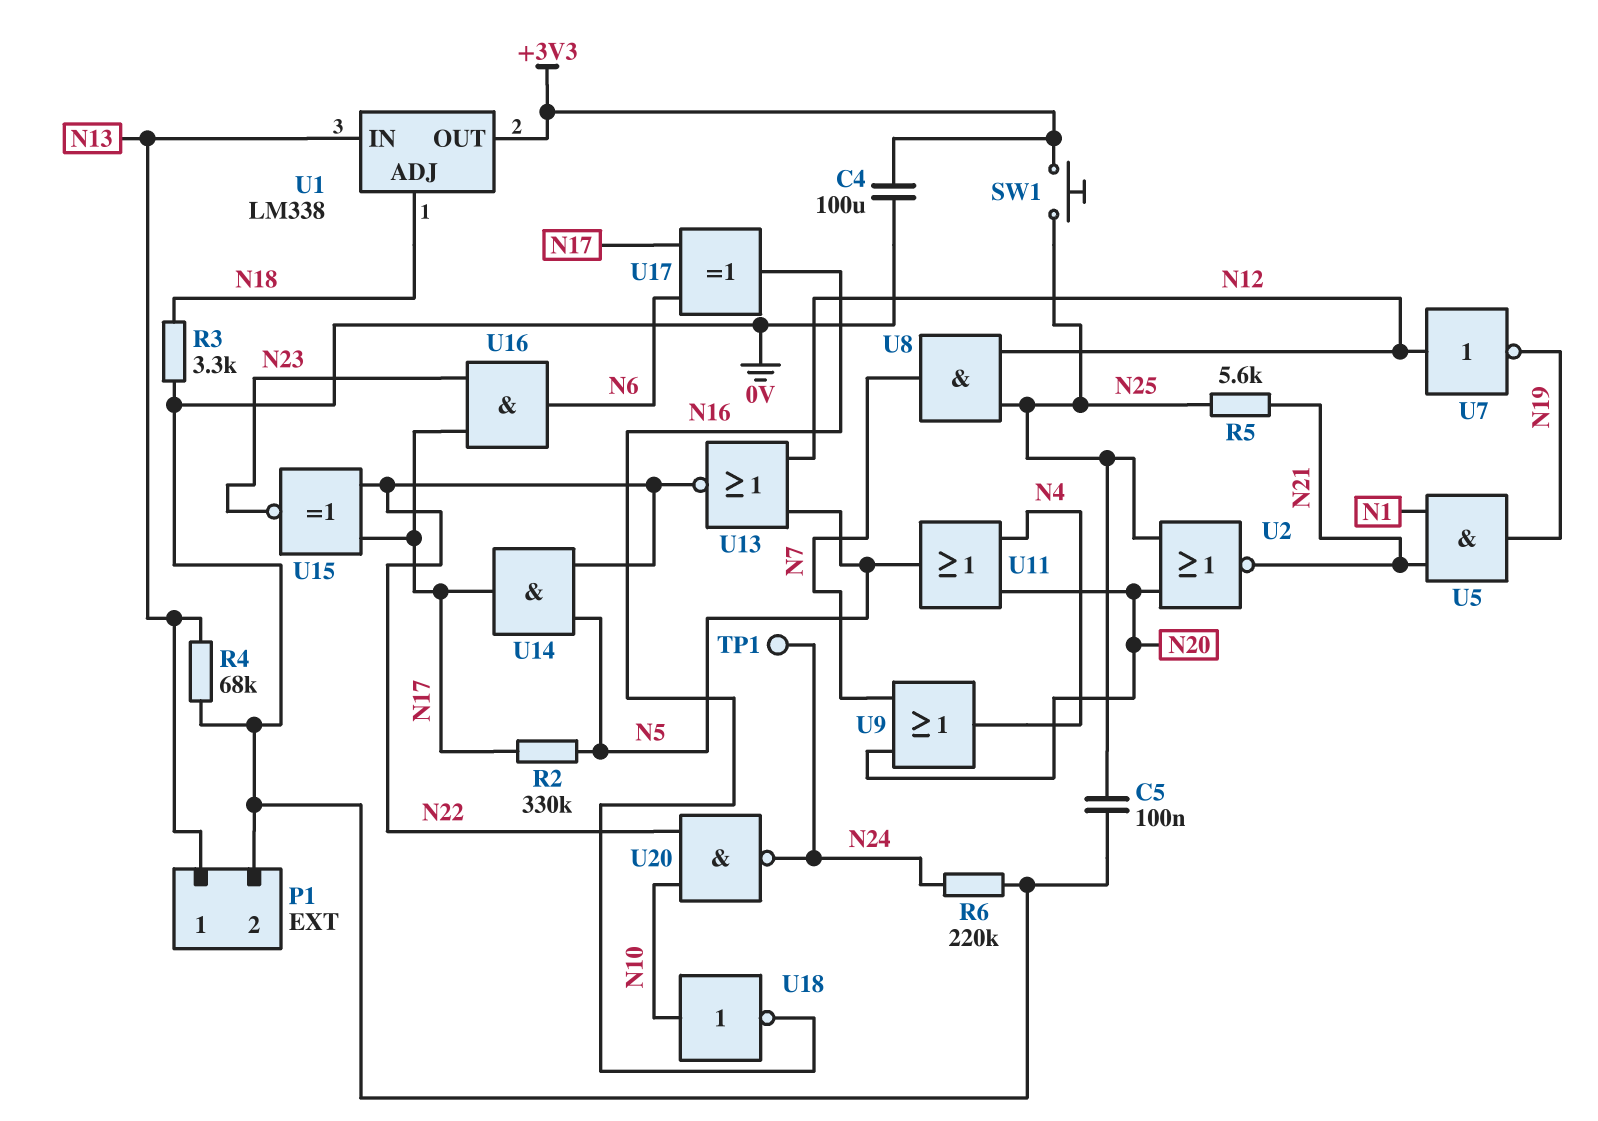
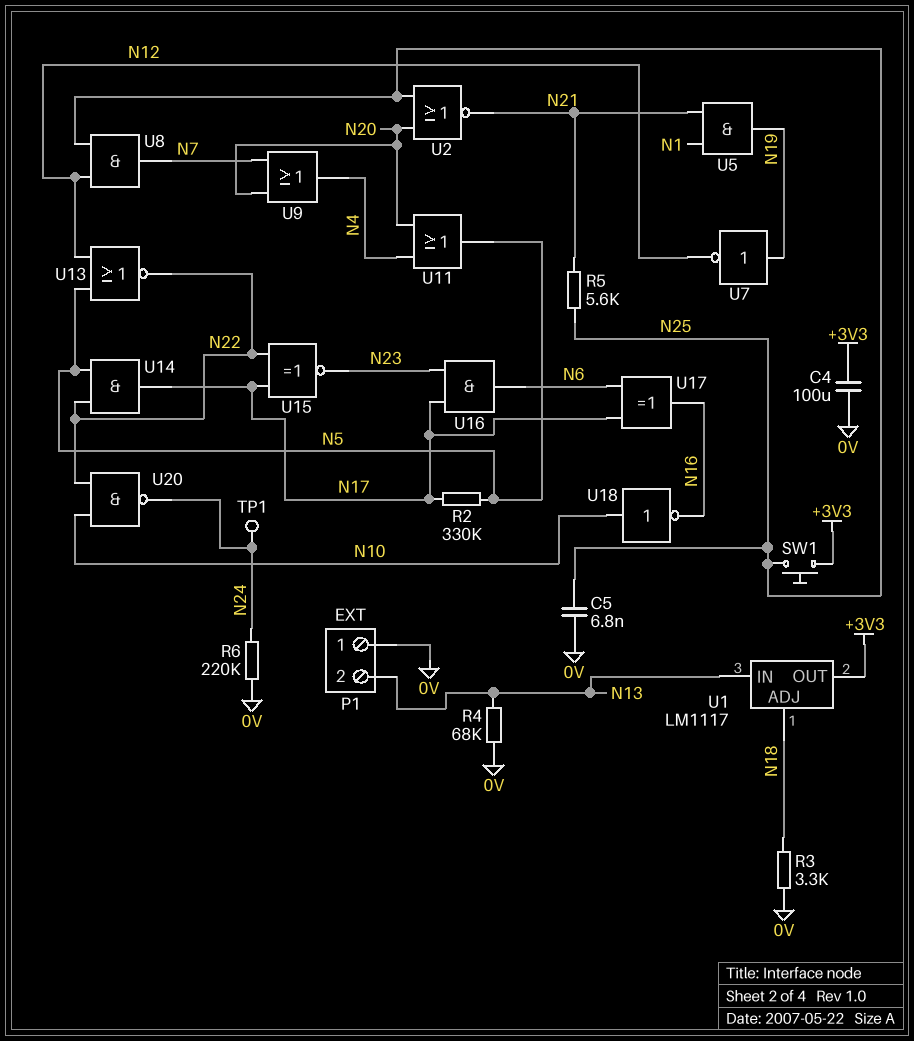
C5: 100nF (0V, N25) -> 6.8nF (0V, N25)
P1 pin 1: N13 -> 0V
P1 pin 2: 0V -> N13
U1: LM338 -> LM1117
U7: NOT (in N12, out N19) -> NOT (in N19, out N12)

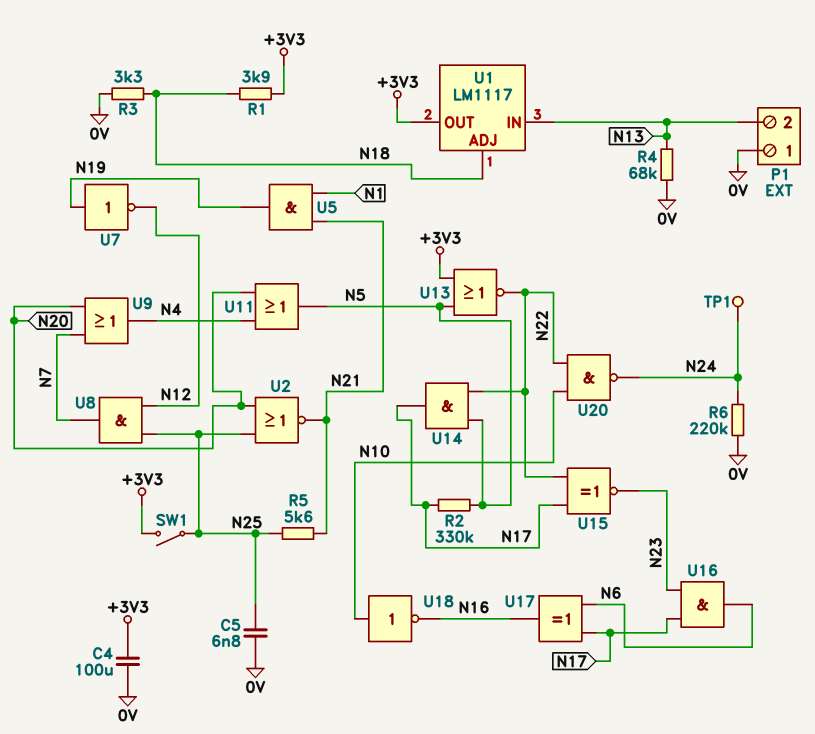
R1: none -> 3.9k (+3V3, N18)
SW1: button (+3V3, N25) -> switch (+3V3, N25)
U13: NOR (in N5, in N12, out N22) -> NOR (in +3V3, in N5, out N22)

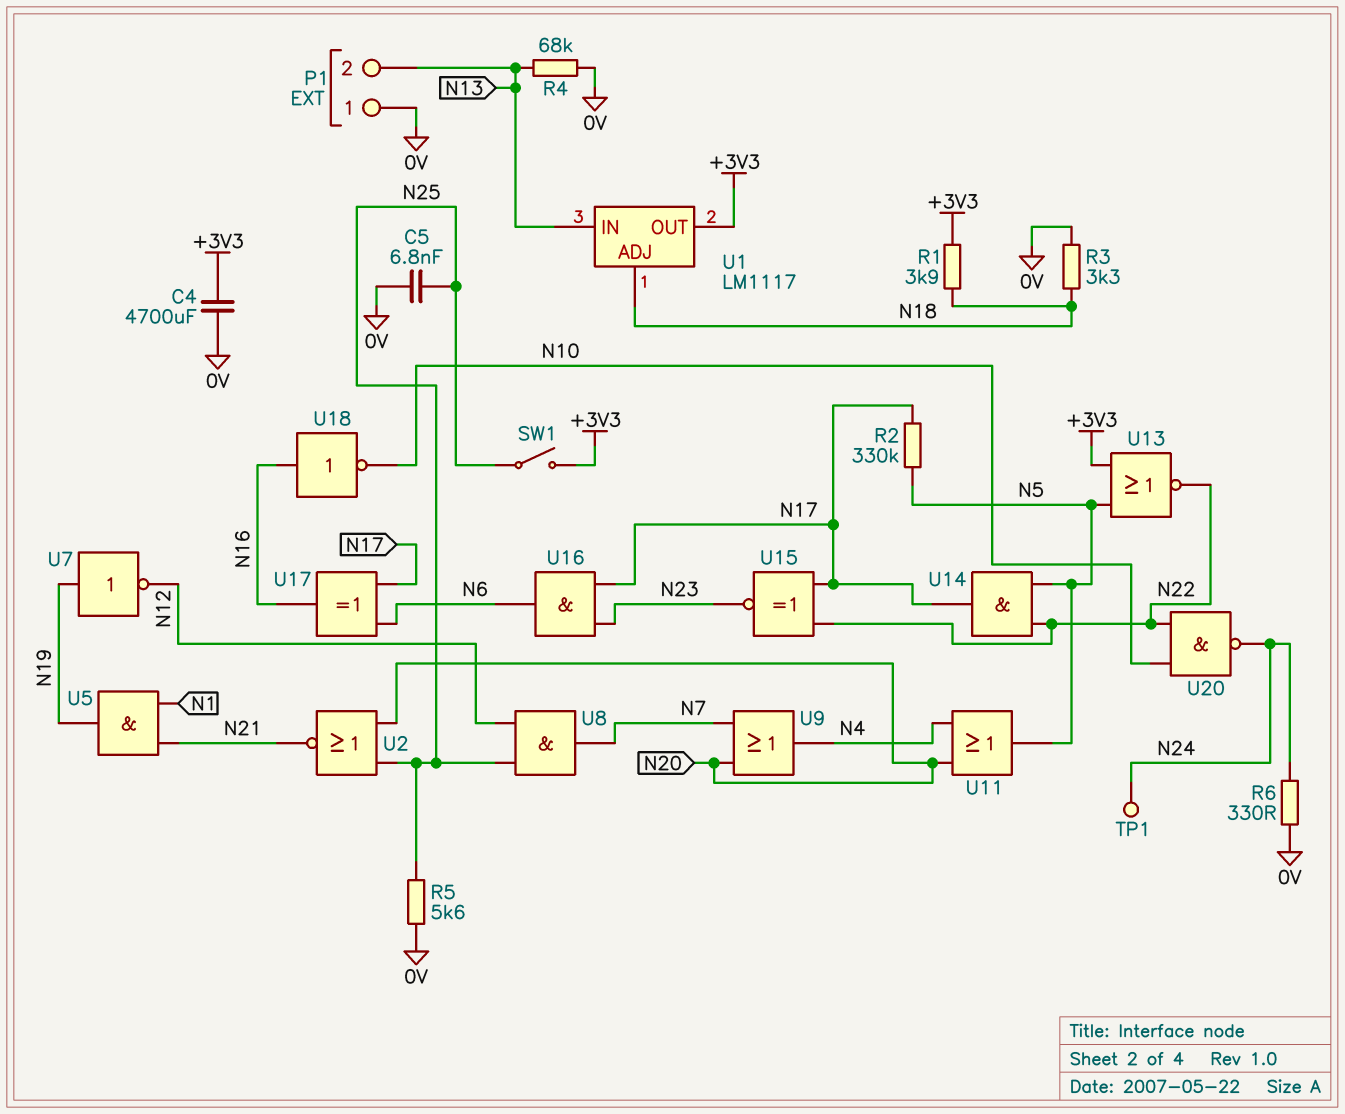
C4: 100uF (+3V3, 0V) -> 4700uF (+3V3, 0V)
R5: 5.6k (N21, N25) -> 5.6k (0V, N25)
R6: 220k (0V, N24) -> 330 (0V, N24)
U18: NOT (in N10, out N16) -> NOT (in N16, out N10)

